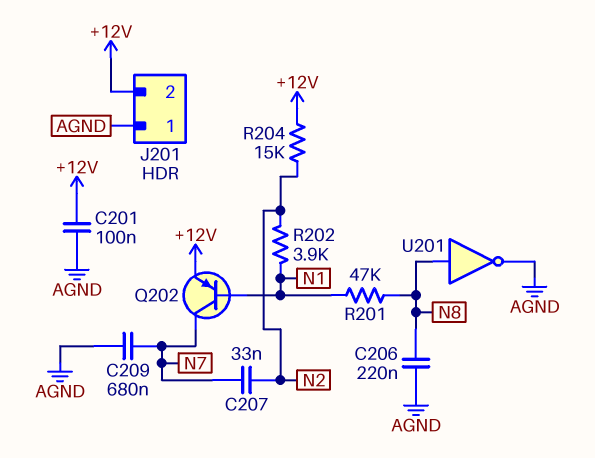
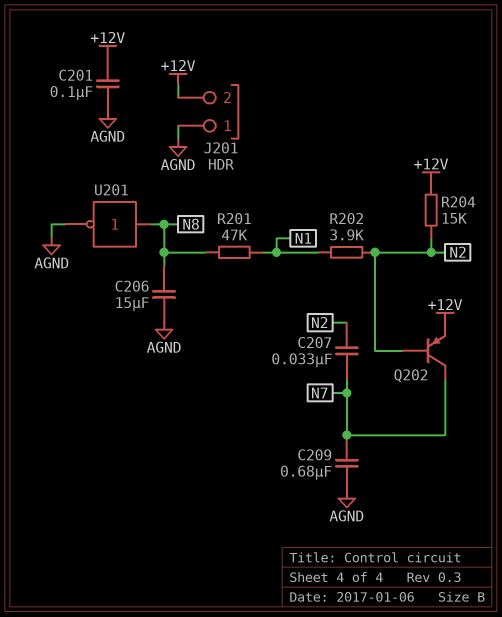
C206: 220nF (AGND, N8) -> 15uF (AGND, N8)
Q202: PNP (B N1, C N7, E +12V) -> PNP (B N2, C N7, E +12V)

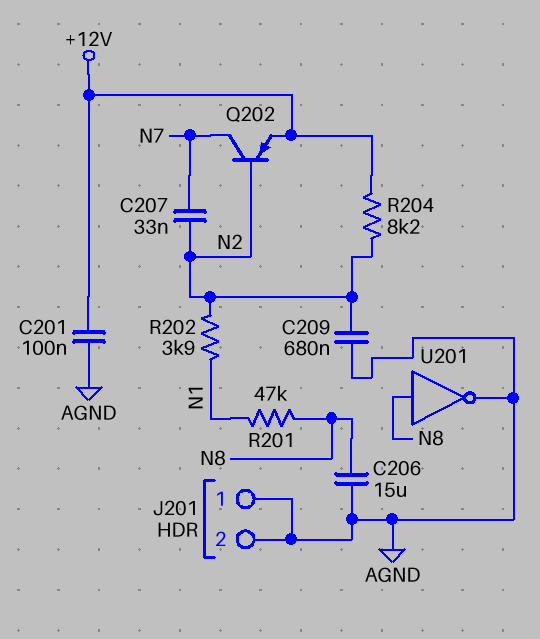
C209: 680nF (AGND, N7) -> 680nF (AGND, N2)
J201 pin 2: +12V -> AGND
R204: 15k (+12V, N2) -> 8.2k (+12V, N2)

